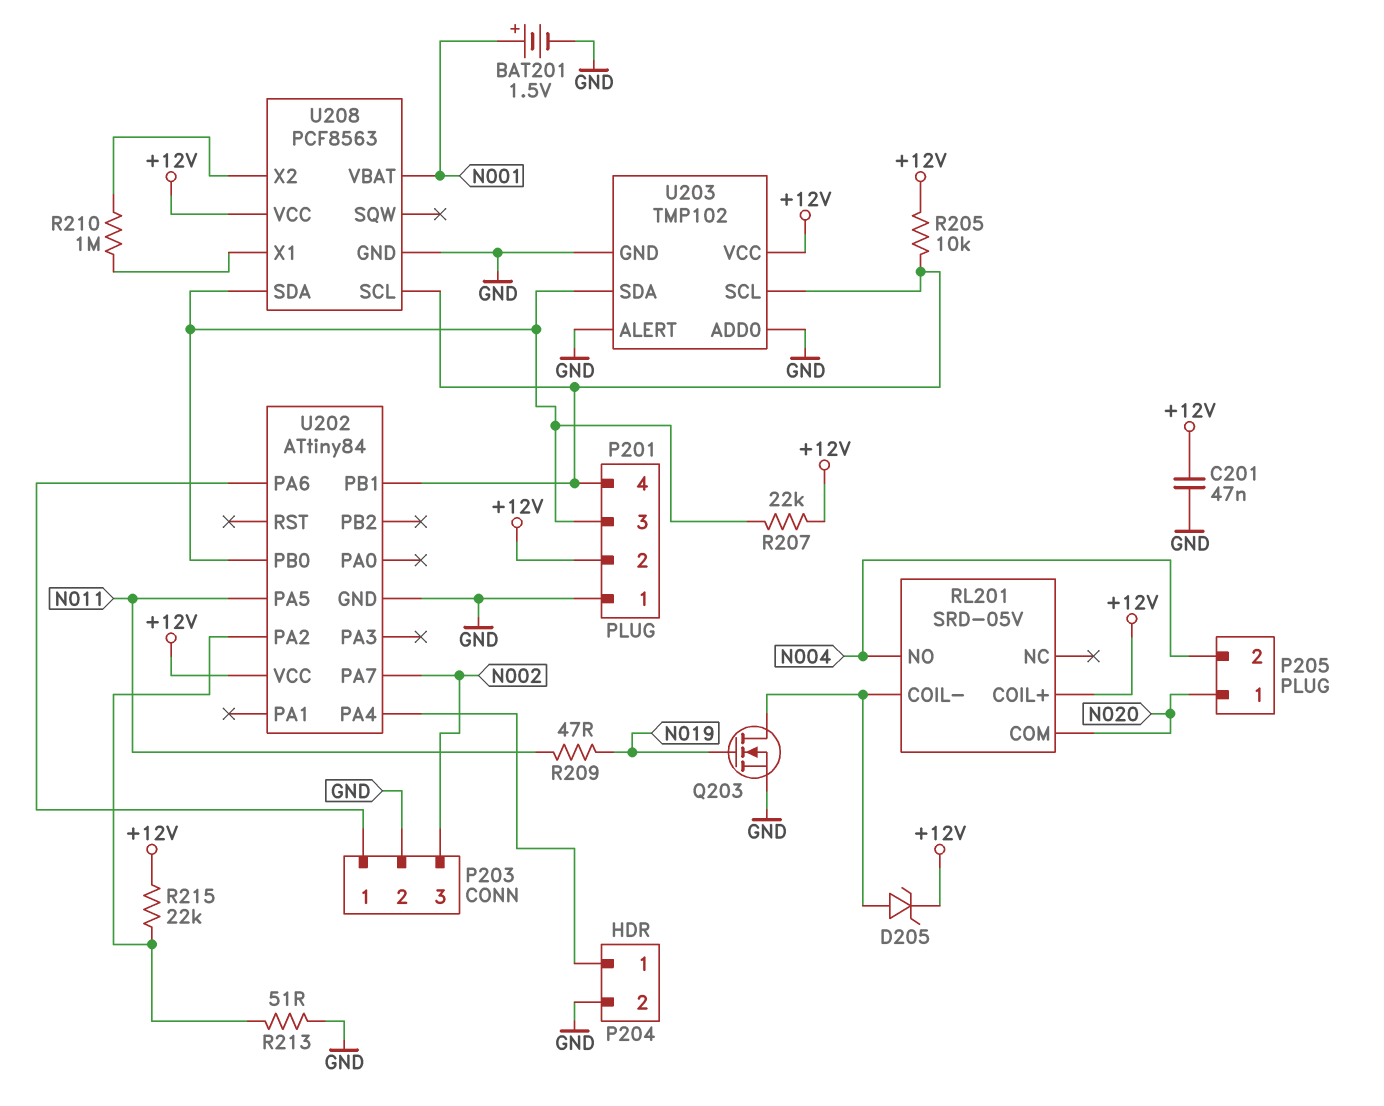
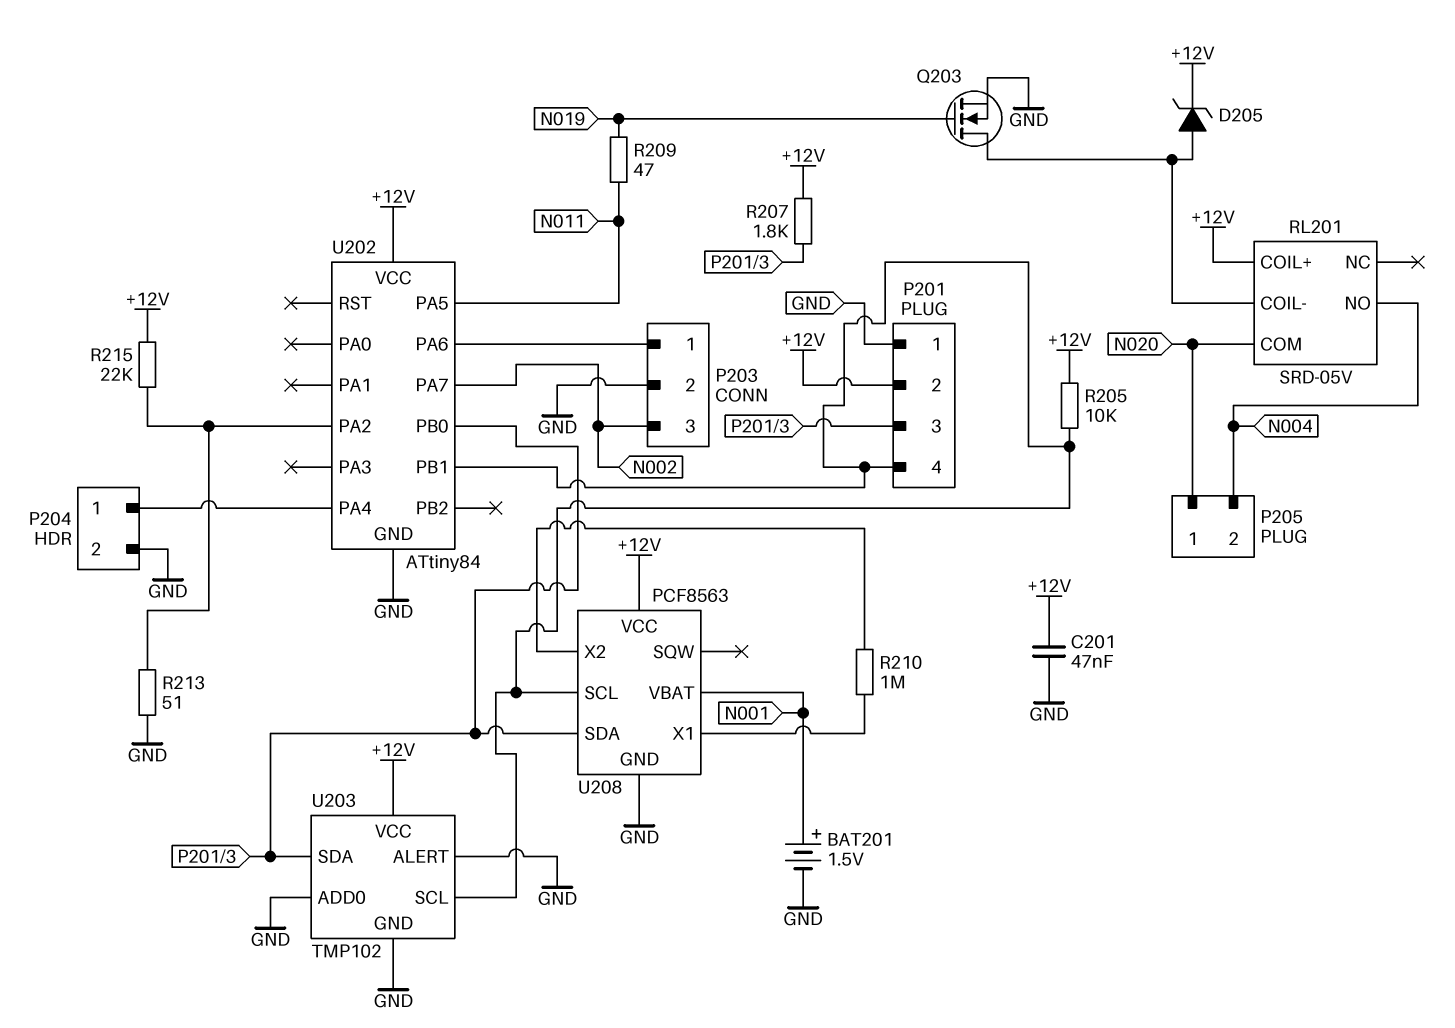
R207: 22k (+12V, P201/3) -> 1.8k (+12V, P201/3)

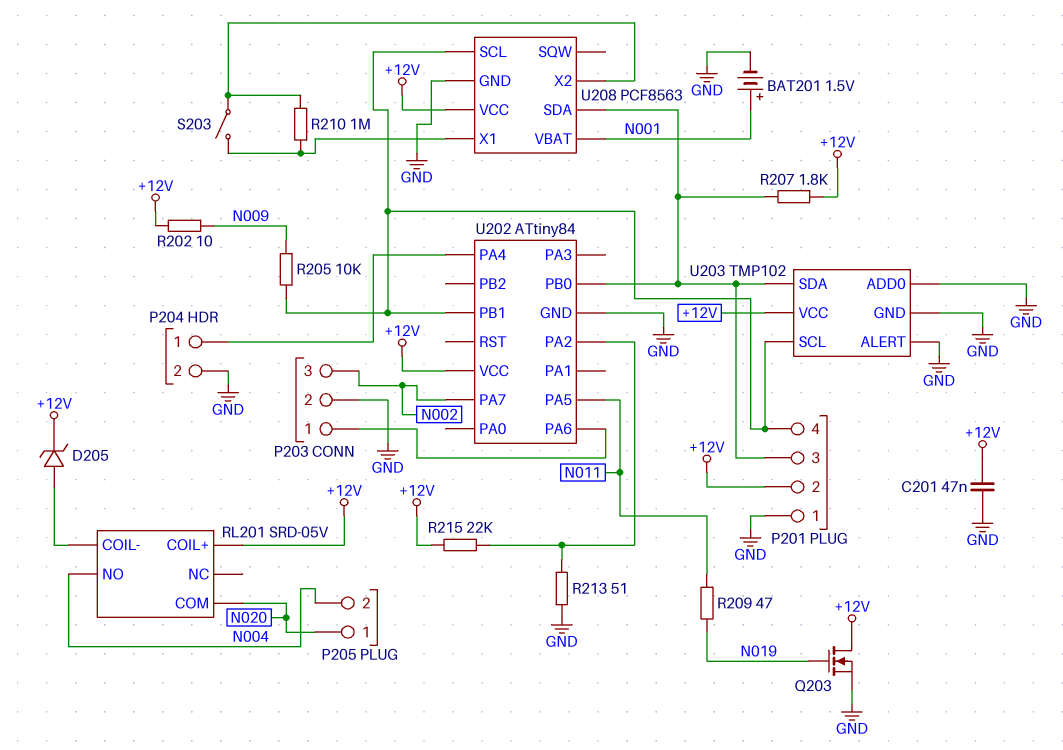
Q203: NMOS (G N019, D RL201/COIL-, S GND) -> NMOS (G N019, D +12V, S GND)
R202: none -> 10 (+12V, N009)
R205: 10k (+12V, P201/4) -> 10k (N009, P201/4)
S203: none -> switch (U208/X1, U208/X2)

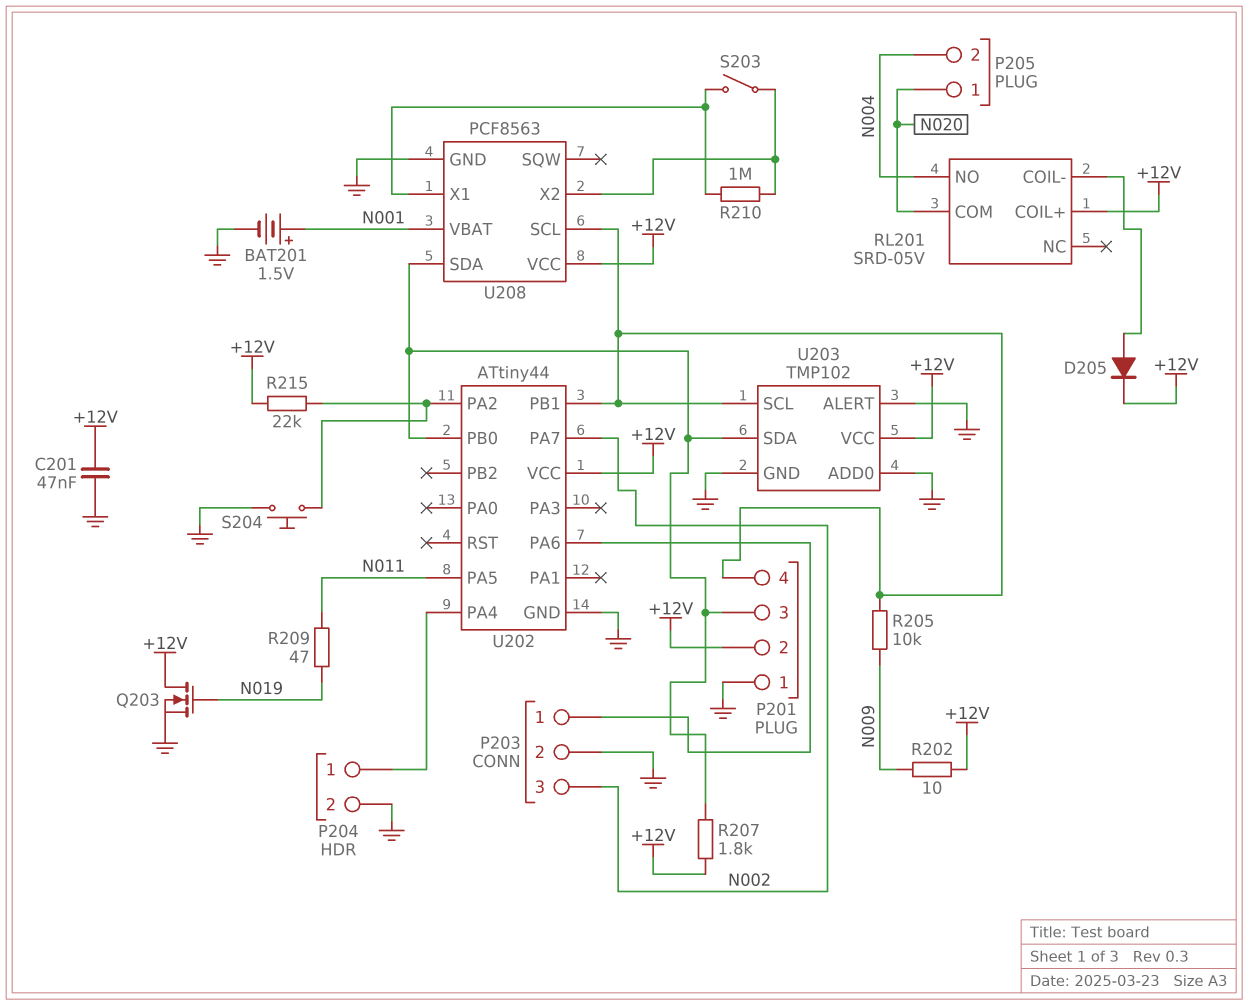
D205: zener (A RL201/COIL-, K +12V) -> diode (A RL201/COIL-, K +12V)
R213: 51 (GND, U202/PA2) -> none
S204: none -> button (GND, U202/PA2)
U202: ATtiny84 -> ATtiny44

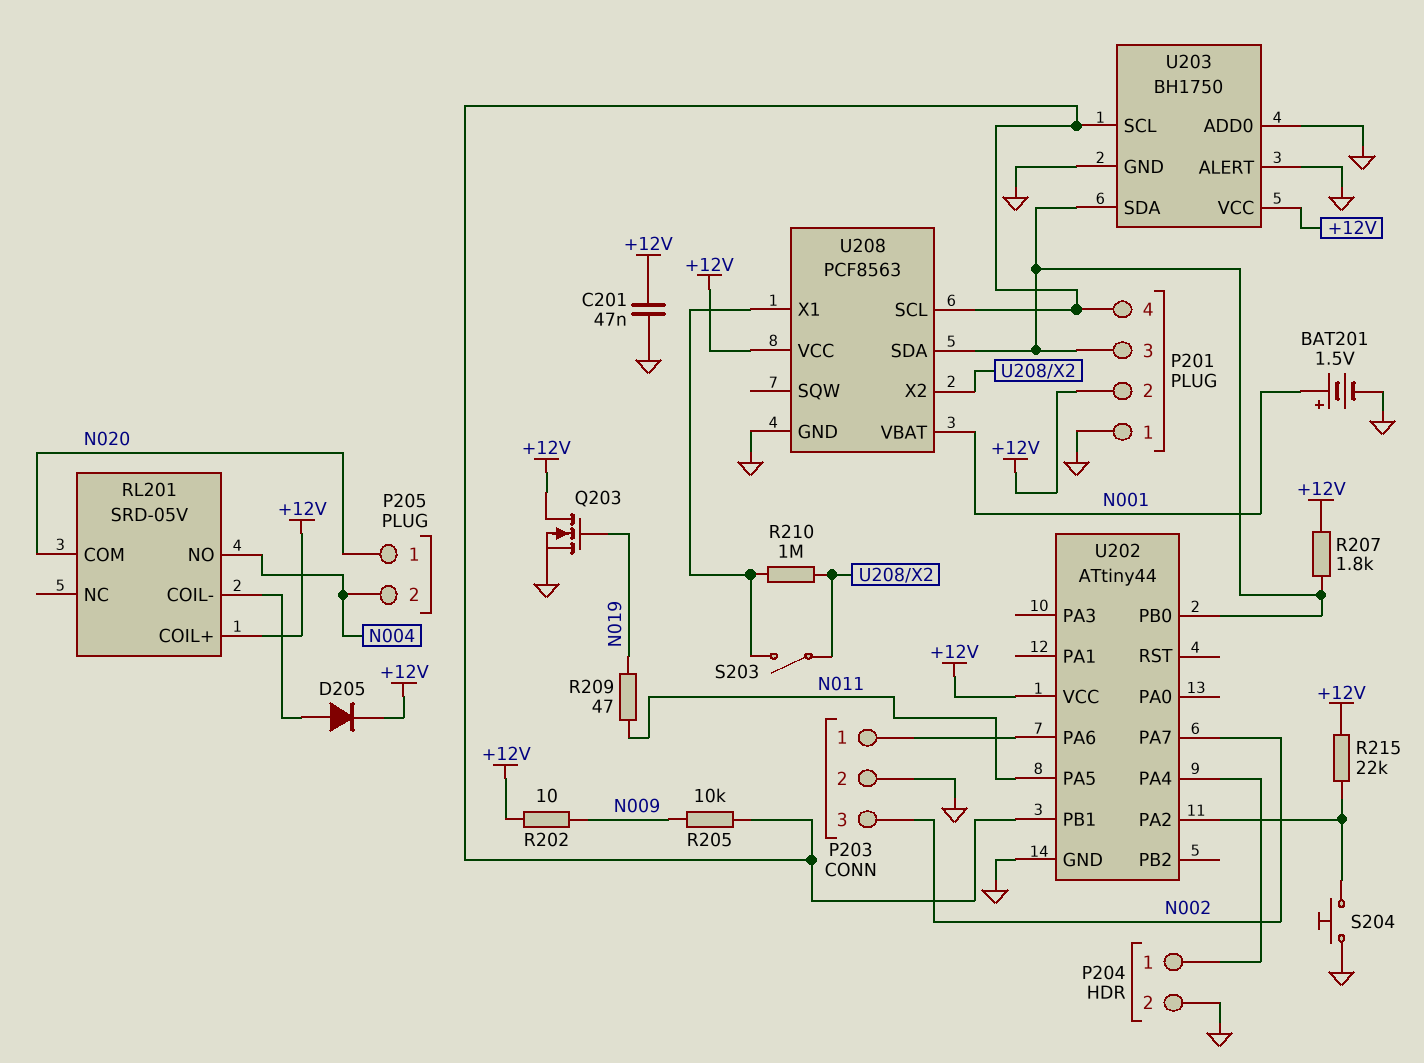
U203: TMP102 -> BH1750

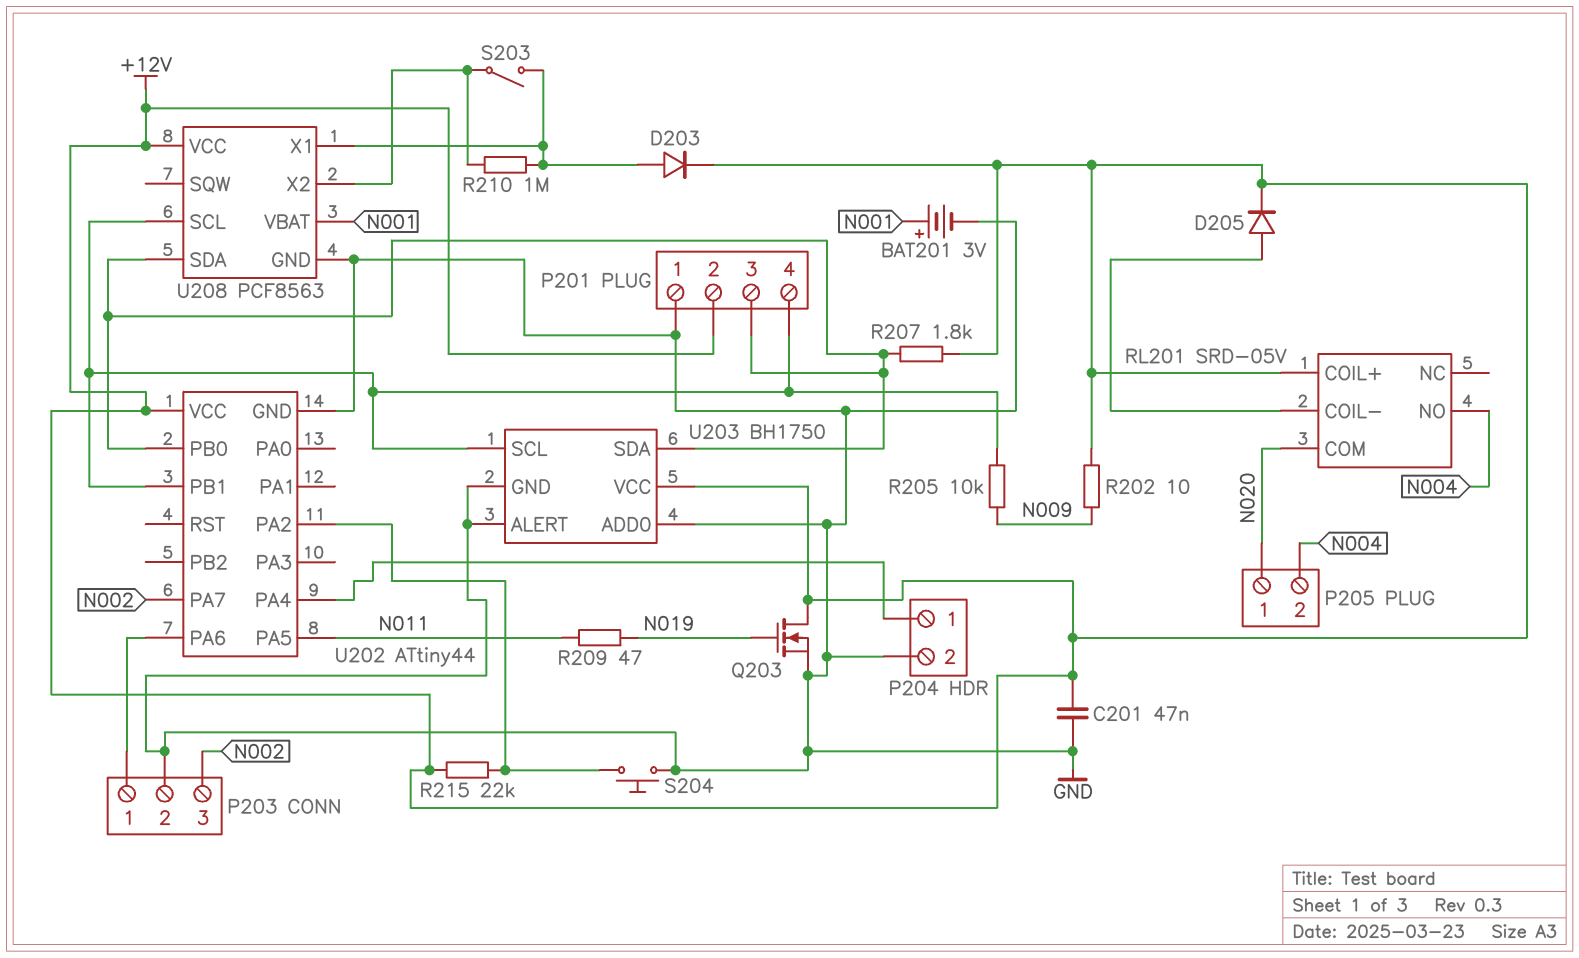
BAT201: 1.5V (plus N001, minus GND) -> 3V (plus N001, minus GND)
D203: none -> diode (A U208/X1, K +12V)

